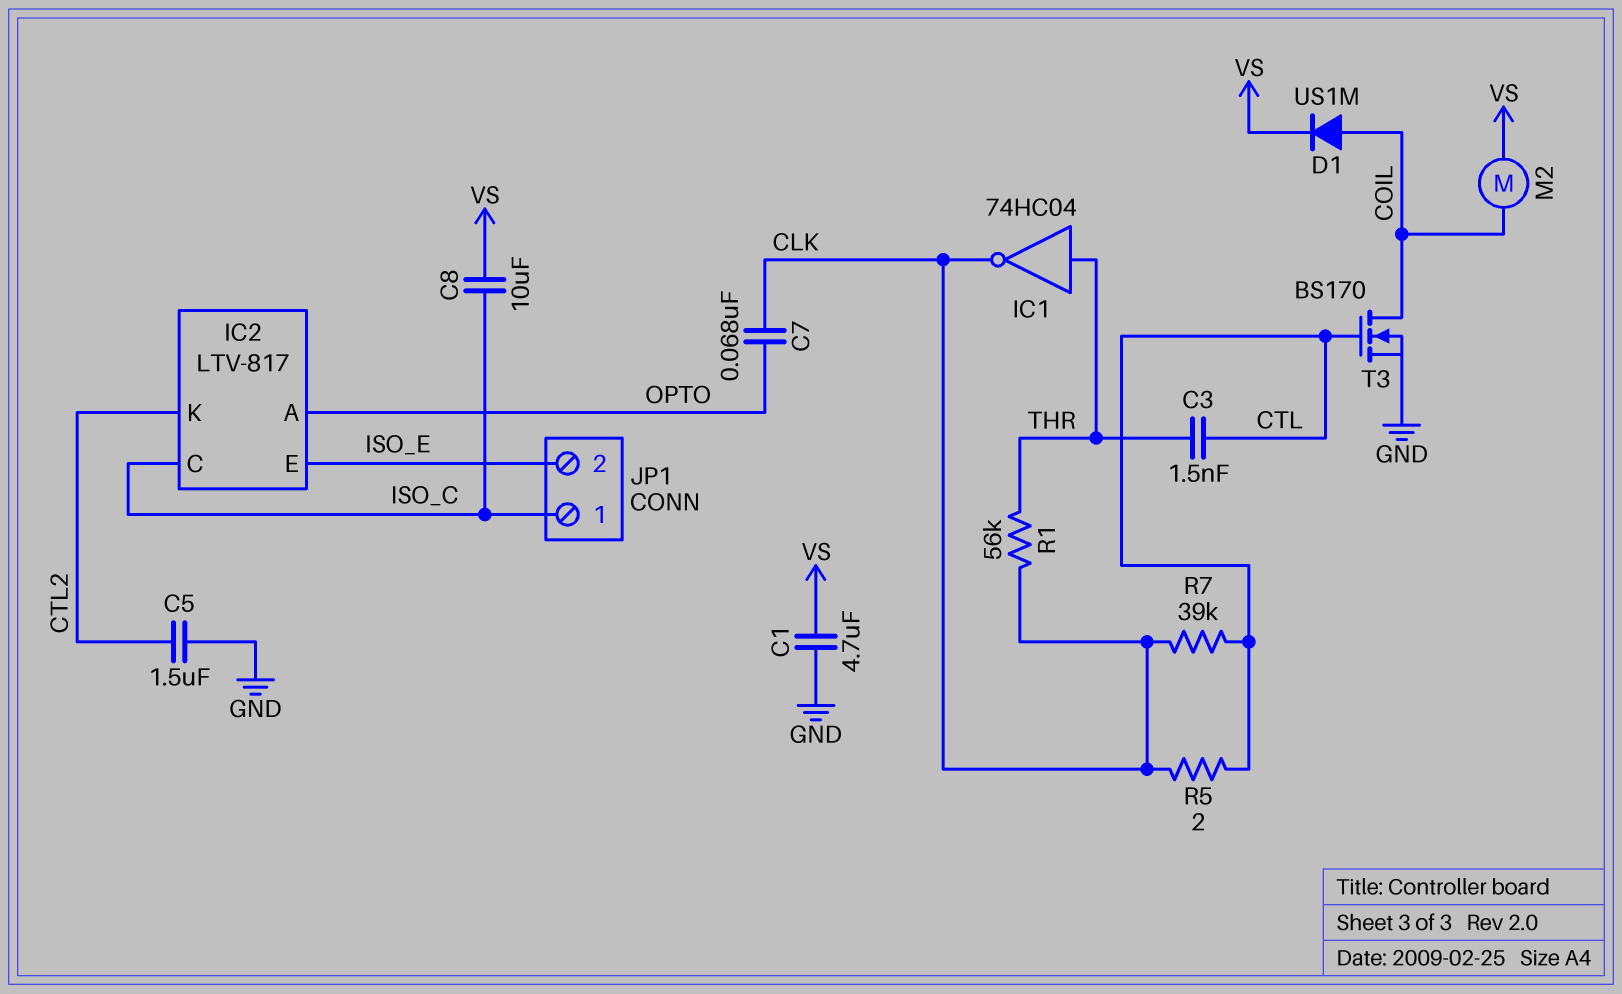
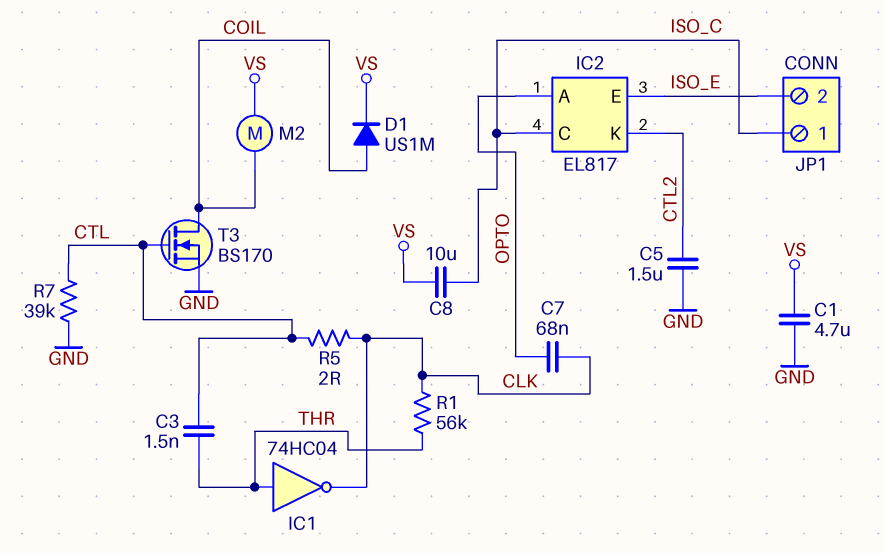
IC2: LTV-817 -> EL817
R7: 39k (CLK, CTL) -> 39k (CTL, GND)

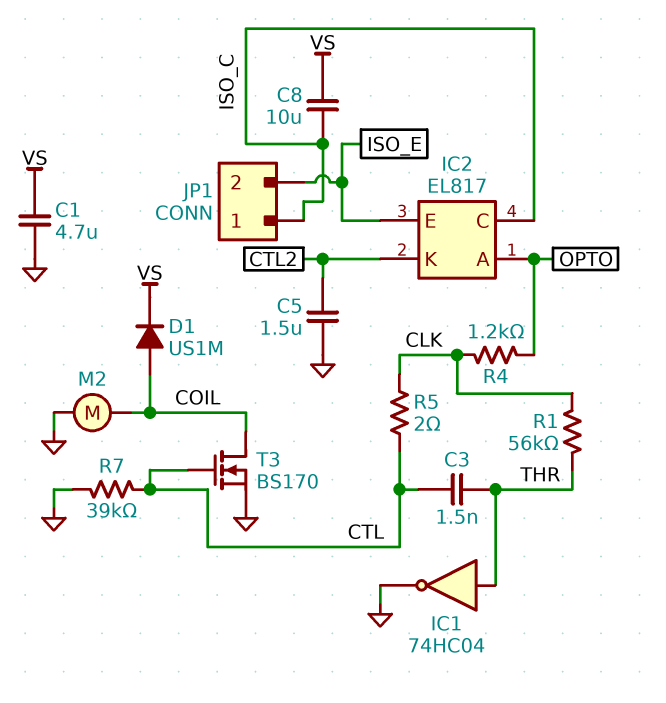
C7: 68nF (CLK, OPTO) -> none
IC1: NOT 74HC04 (in THR, out CLK) -> NOT 74HC04 (in THR, out GND)
M2: motor (COIL, VS) -> motor (COIL, GND)
R4: none -> 1.2k (CLK, OPTO)

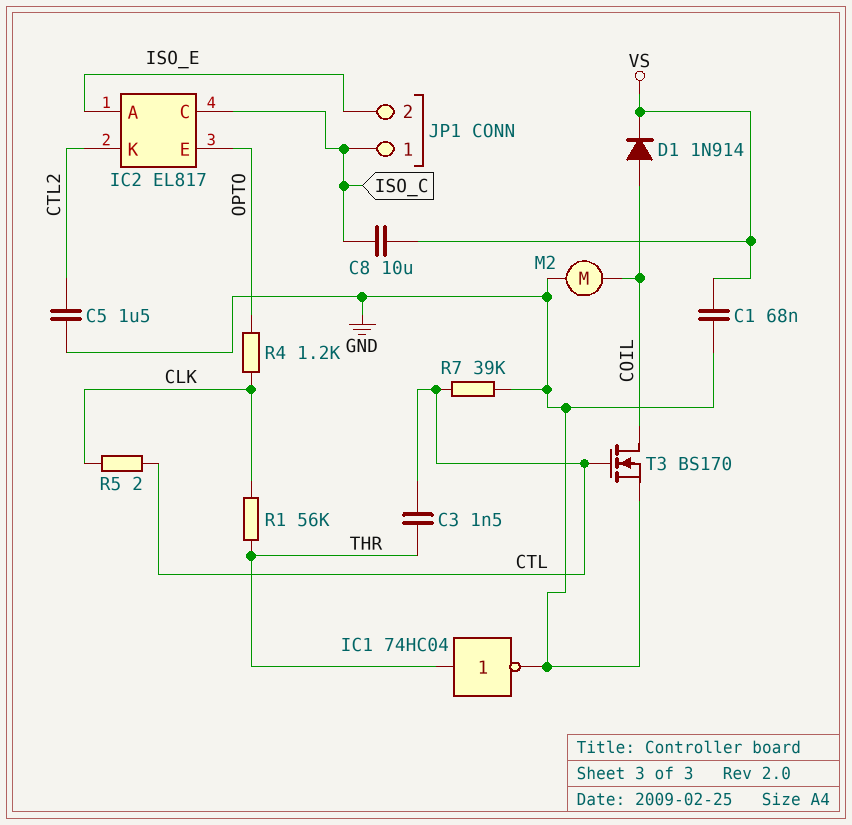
C1: 4.7uF (GND, VS) -> 68nF (GND, VS)
D1: diode US1M (A COIL, K VS) -> diode 1N914 (A COIL, K VS)
IC2 pin A: OPTO -> ISO_E
IC2 pin E: ISO_E -> OPTO

